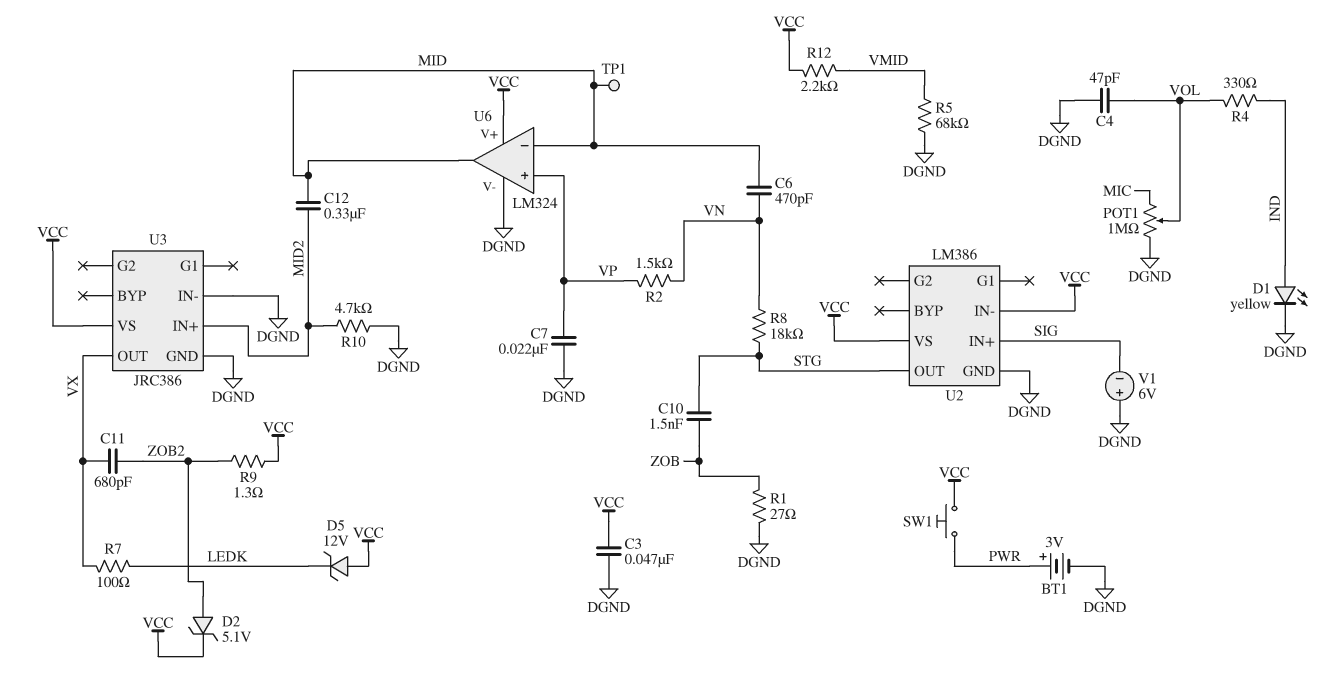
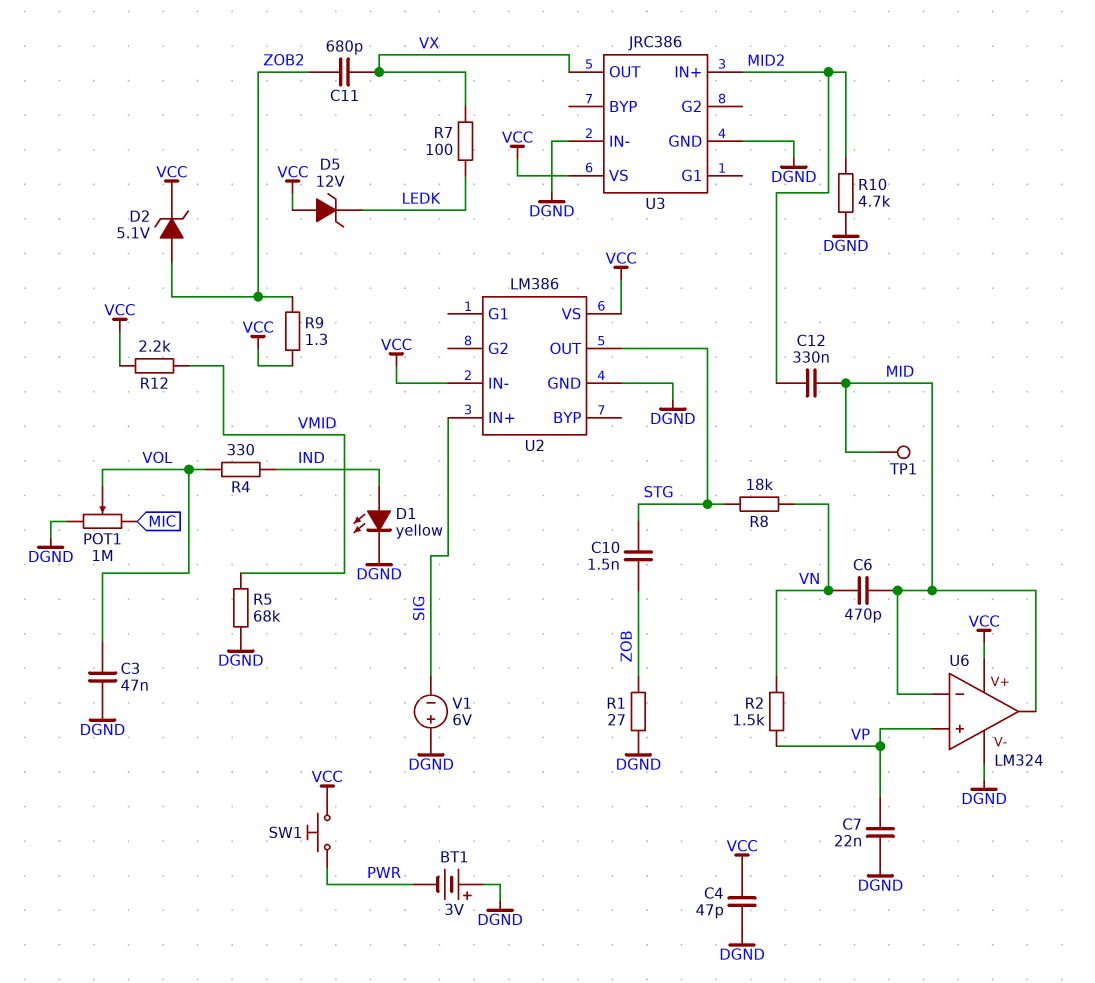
BT1: 3V (plus PWR, minus DGND) -> 3V (plus DGND, minus PWR)
C3: 47nF (DGND, VCC) -> 47nF (DGND, VOL)
C4: 47pF (DGND, VOL) -> 47pF (DGND, VCC)

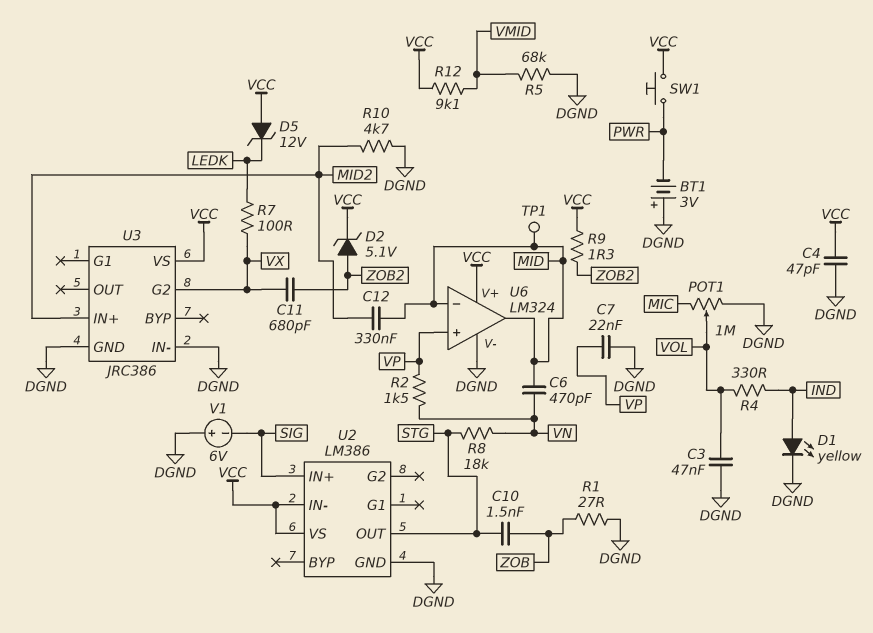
R12: 2.2k (VCC, VMID) -> 9.1k (VCC, VMID)
U3 pin G2: none -> VX
U3 pin OUT: VX -> none

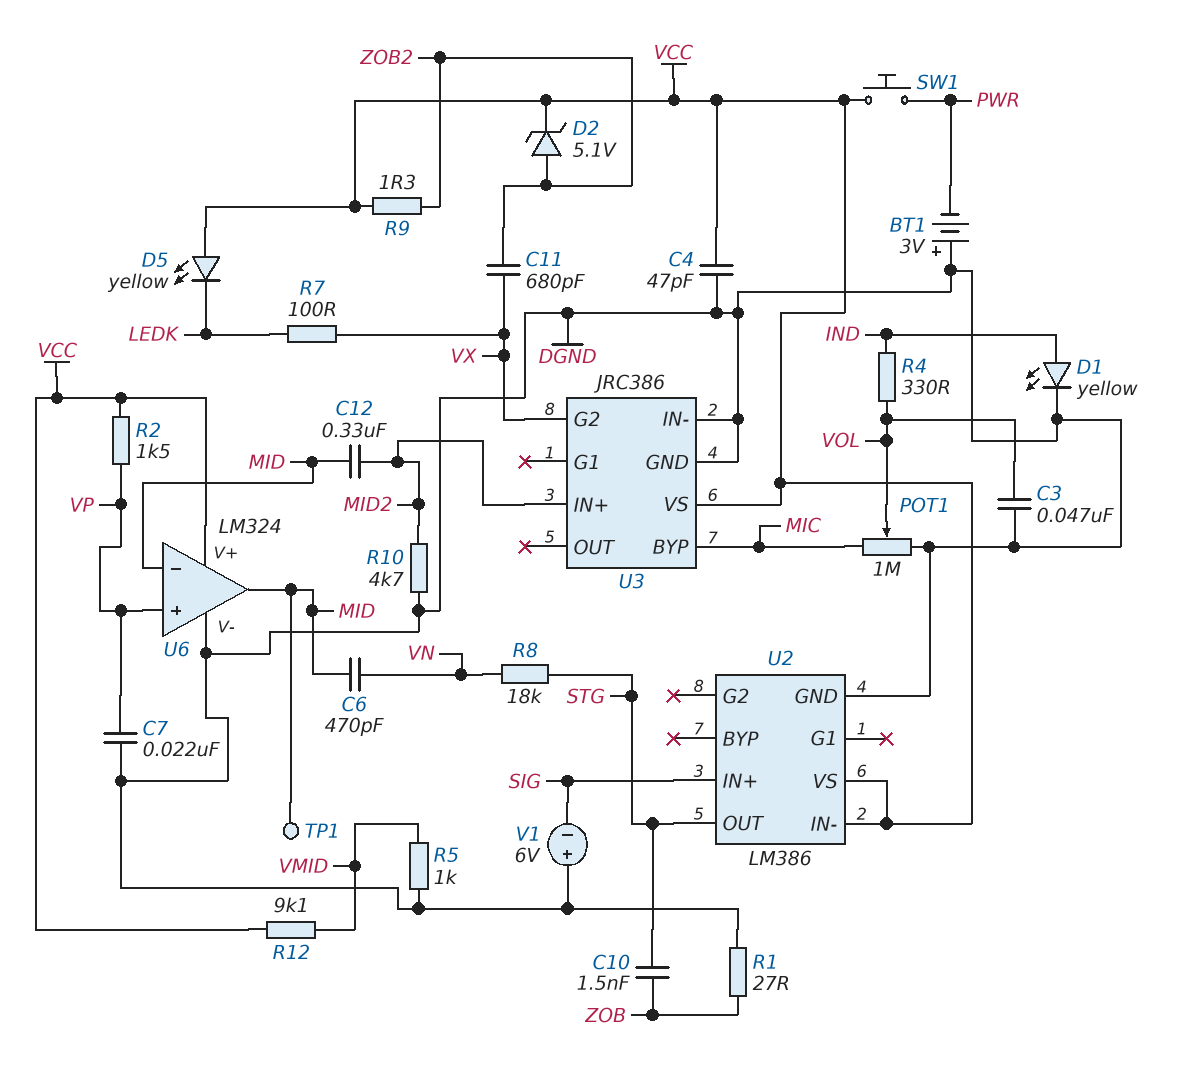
D5: zener 12V (A VCC, K LEDK) -> LED yellow (A VCC, K LEDK)
R2: 1.5k (VN, VP) -> 1.5k (VCC, VP)
R5: 68k (DGND, VMID) -> 1k (DGND, VMID)
U3 pin BYP: none -> MIC

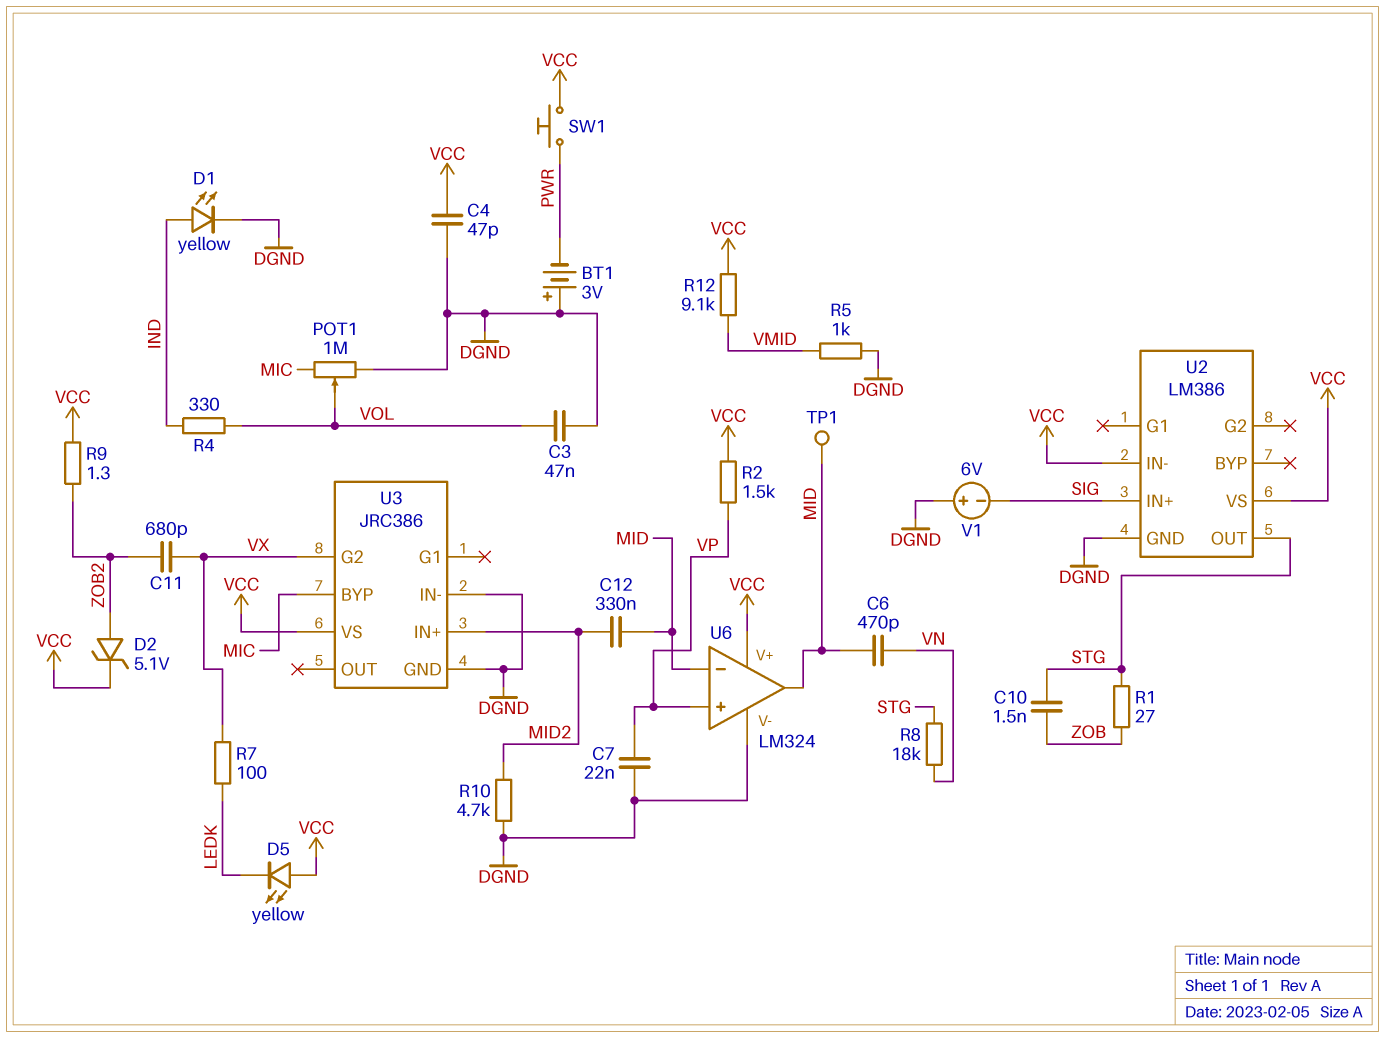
R1: 27 (DGND, ZOB) -> 27 (STG, ZOB)

